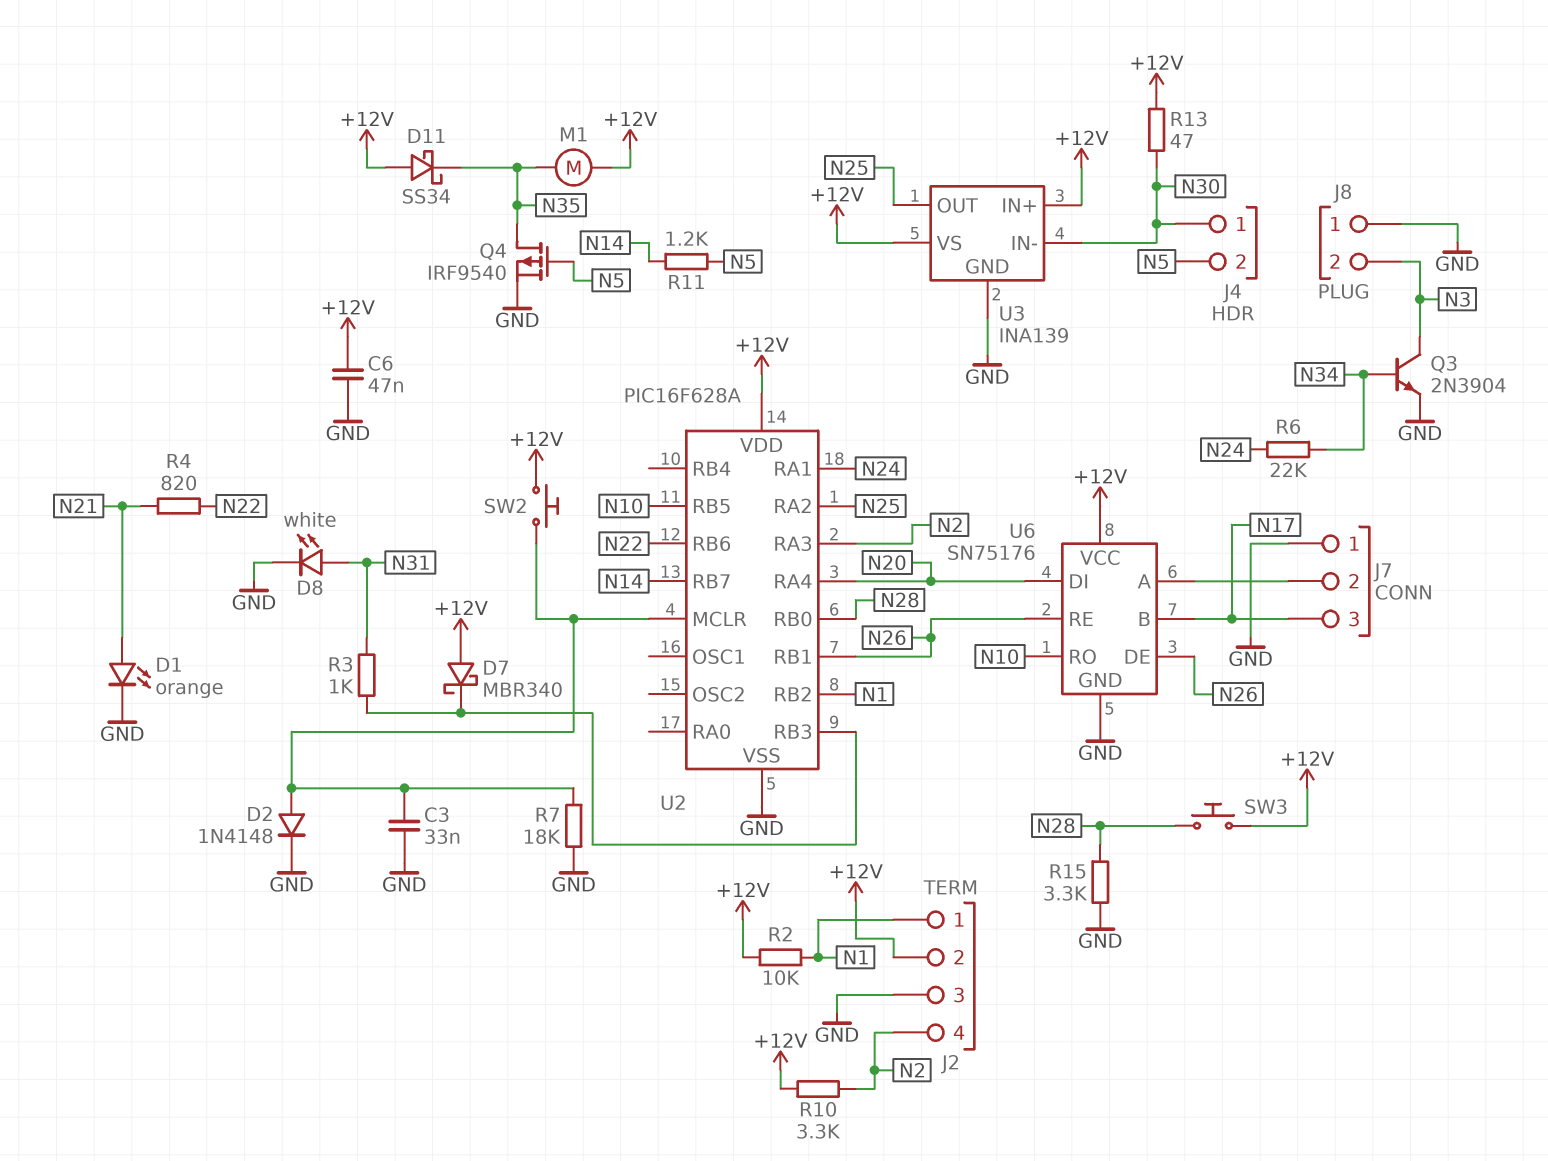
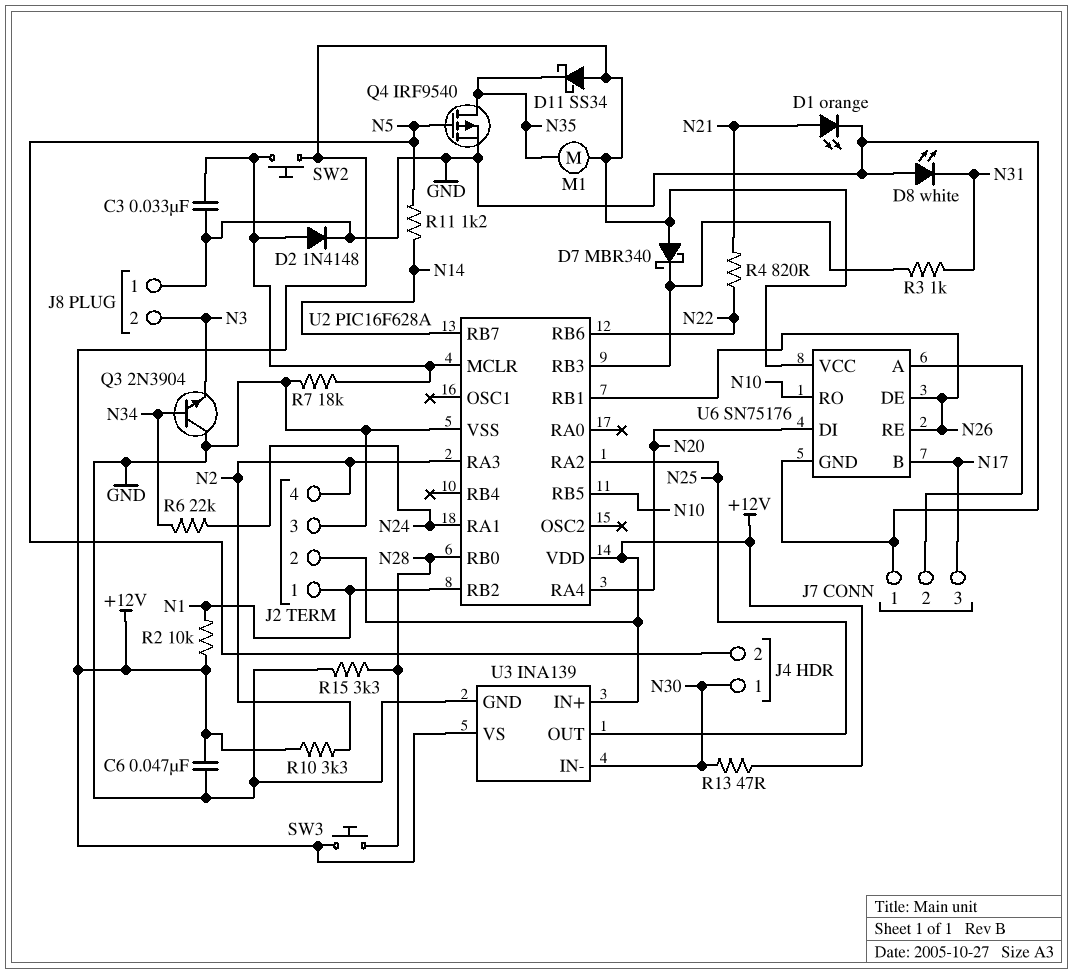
D8: LED white (A N31, K GND) -> LED white (A GND, K N31)
Q3: NPN 2N3904 (B N34, C N3, E GND) -> NPN 2N3904 (B N34, C GND, E N3)

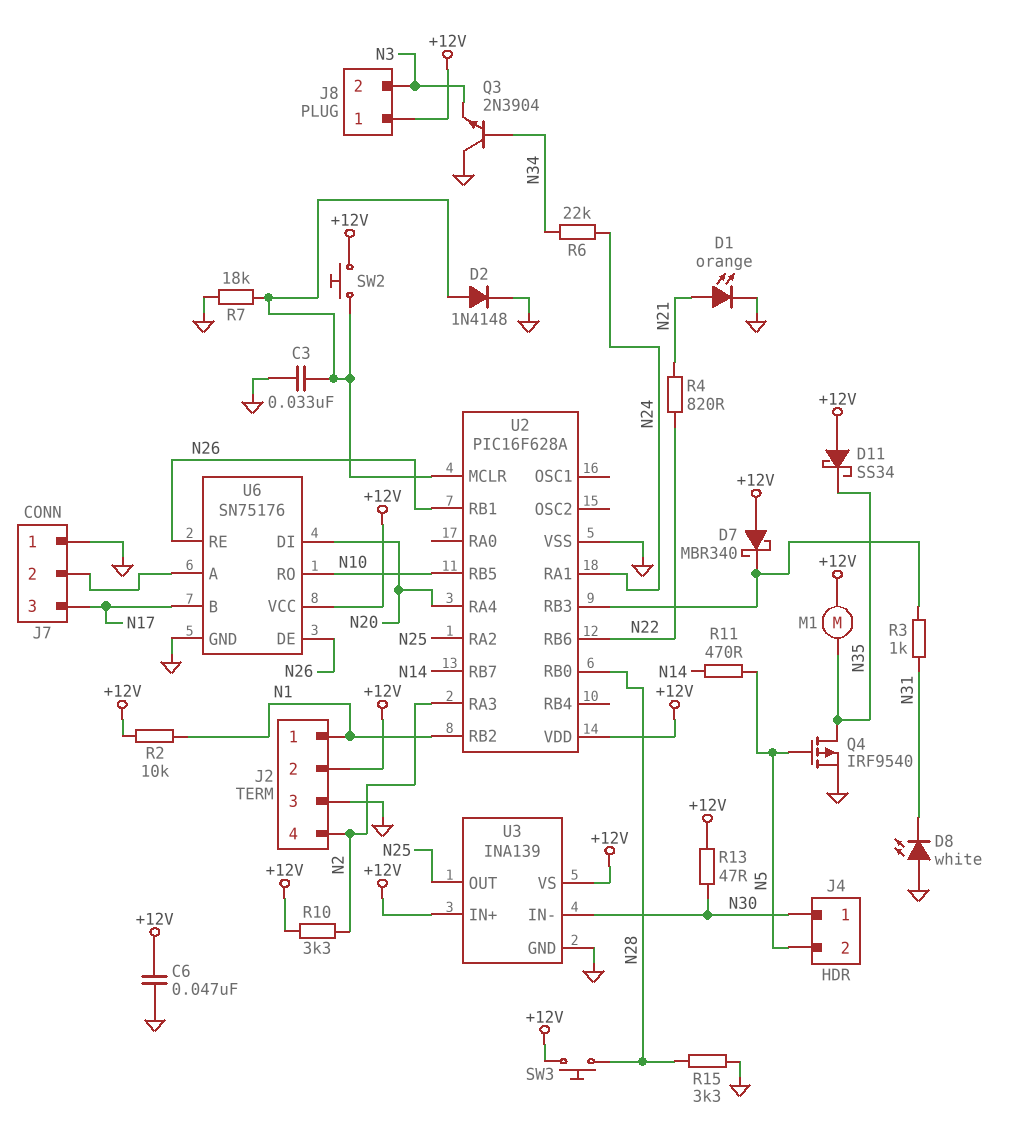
J8 pin 1: GND -> +12V
R11: 1.2k (N5, N14) -> 470 (N5, N14)

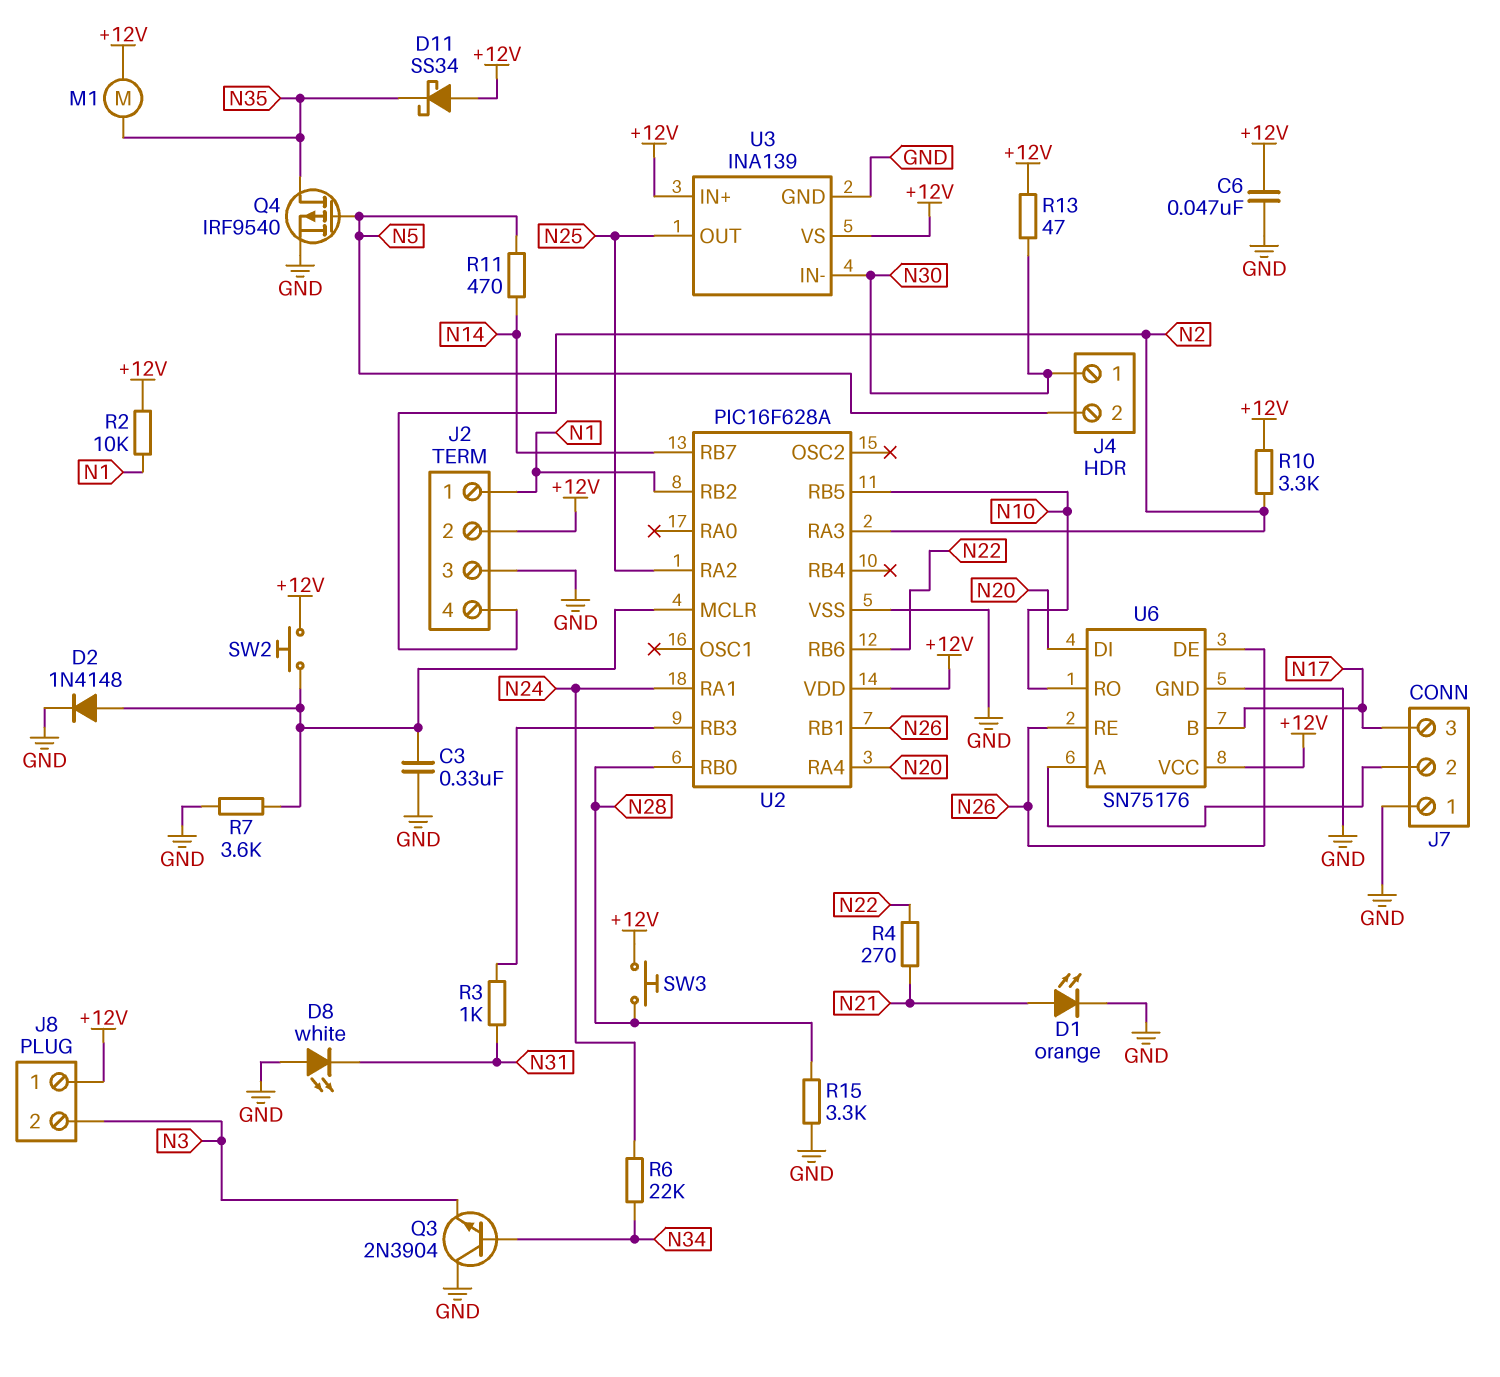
C3: 33nF (GND, U2/MCLR) -> 330nF (GND, U2/MCLR)
D7: schottky MBR340 (A +12V, K U2/RB3) -> none
R4: 820 (N21, N22) -> 270 (N21, N22)
R7: 18k (GND, U2/MCLR) -> 3.6k (GND, U2/MCLR)

